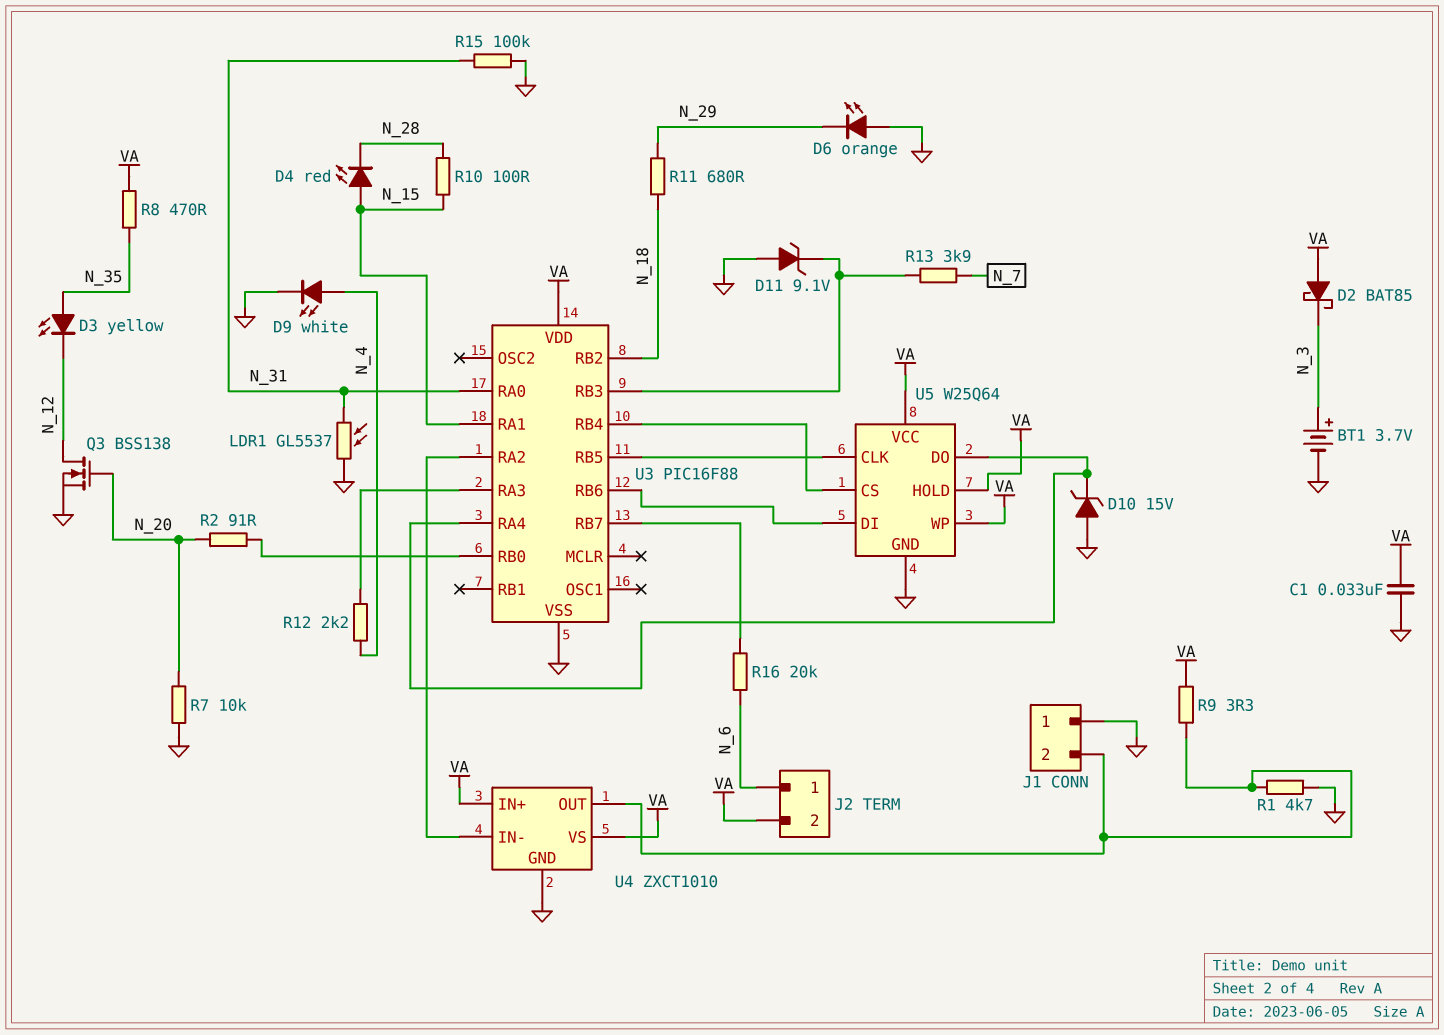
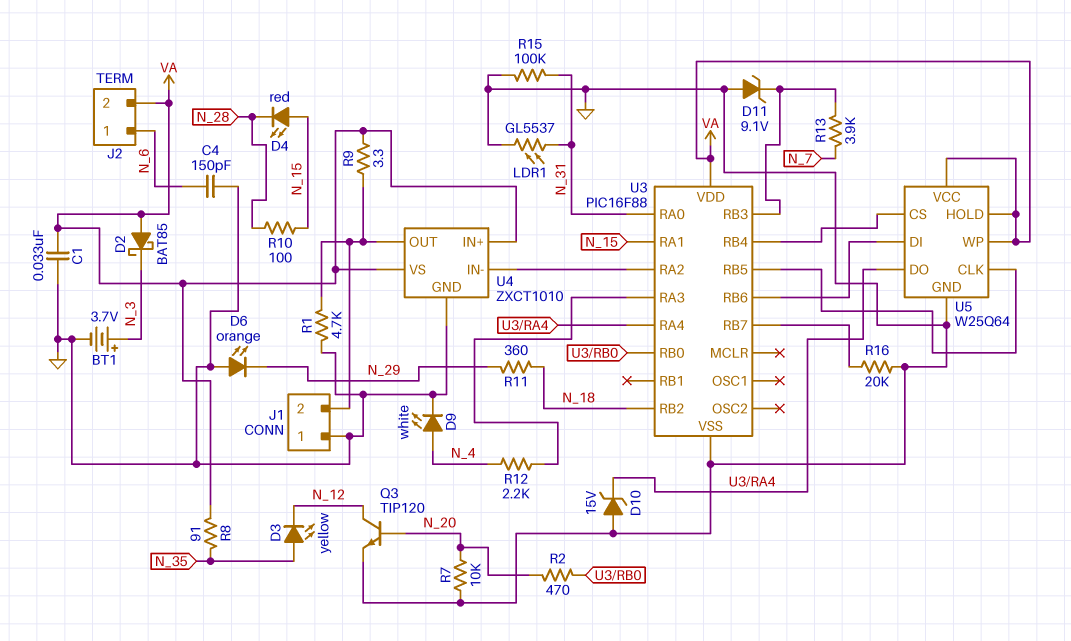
C4: none -> 150pF (GND, N_6)
Q3: NMOS BSS138 (G N_20, D N_12, S GND) -> NPN TIP120 (B N_20, C N_12, E GND)
R2: 91 (N_20, U3/RB0) -> 470 (N_20, U3/RB0)
R8: 470 (N_35, VA) -> 91 (N_35, VA)
R11: 680 (N_18, N_29) -> 360 (N_18, N_29)
R16: 20k (N_6, U3/RB7) -> 20k (GND, U3/RB7)

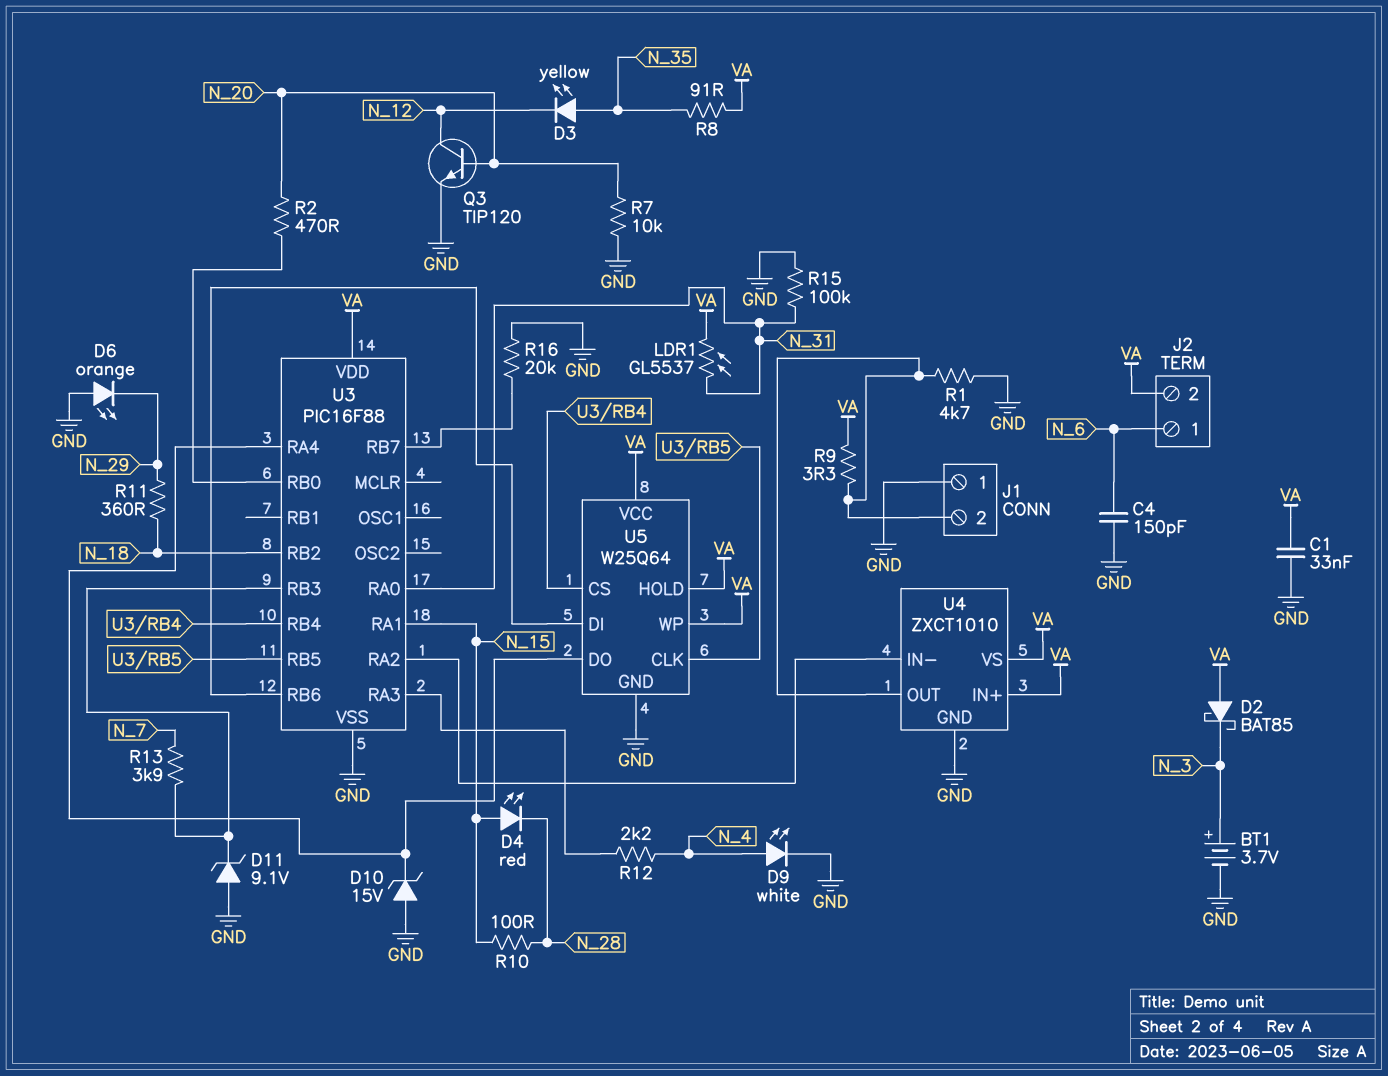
LDR1: GL5537 (GND, N_31) -> GL5537 (N_31, VA)

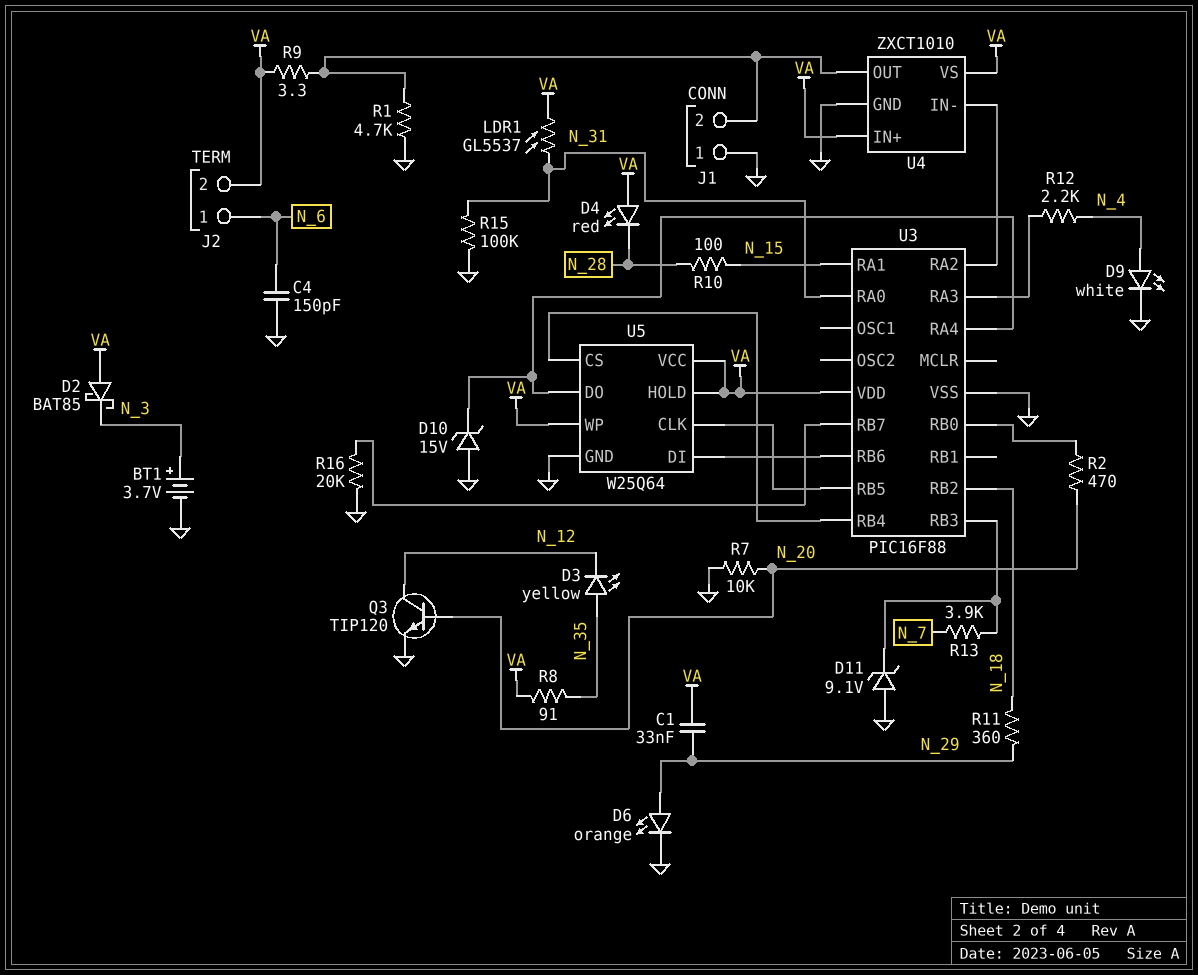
C1: 33nF (GND, VA) -> 33nF (N_29, VA)
D4: LED red (A N_15, K N_28) -> LED red (A VA, K N_28)
D6: LED orange (A GND, K N_29) -> LED orange (A N_29, K GND)

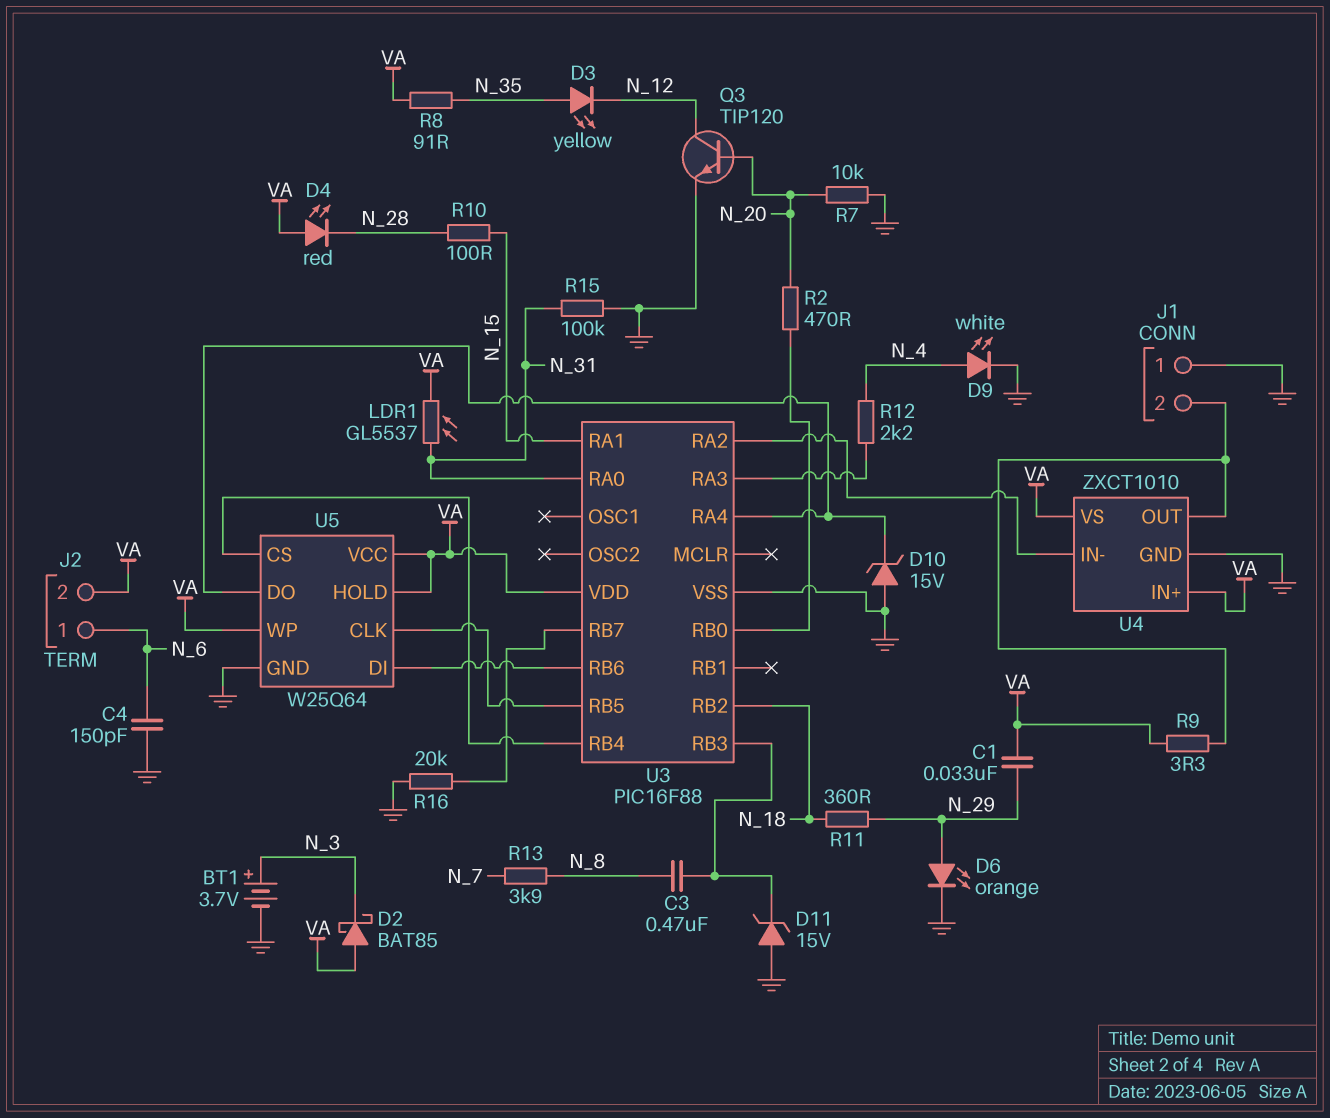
C3: none -> 470nF (N_8, U3/RB3)
D11: zener 9.1V (A GND, K U3/RB3) -> zener 15V (A GND, K U3/RB3)
R1: 4.7k (GND, J1/2) -> none
R13: 3.9k (N_7, U3/RB3) -> 3.9k (N_7, N_8)

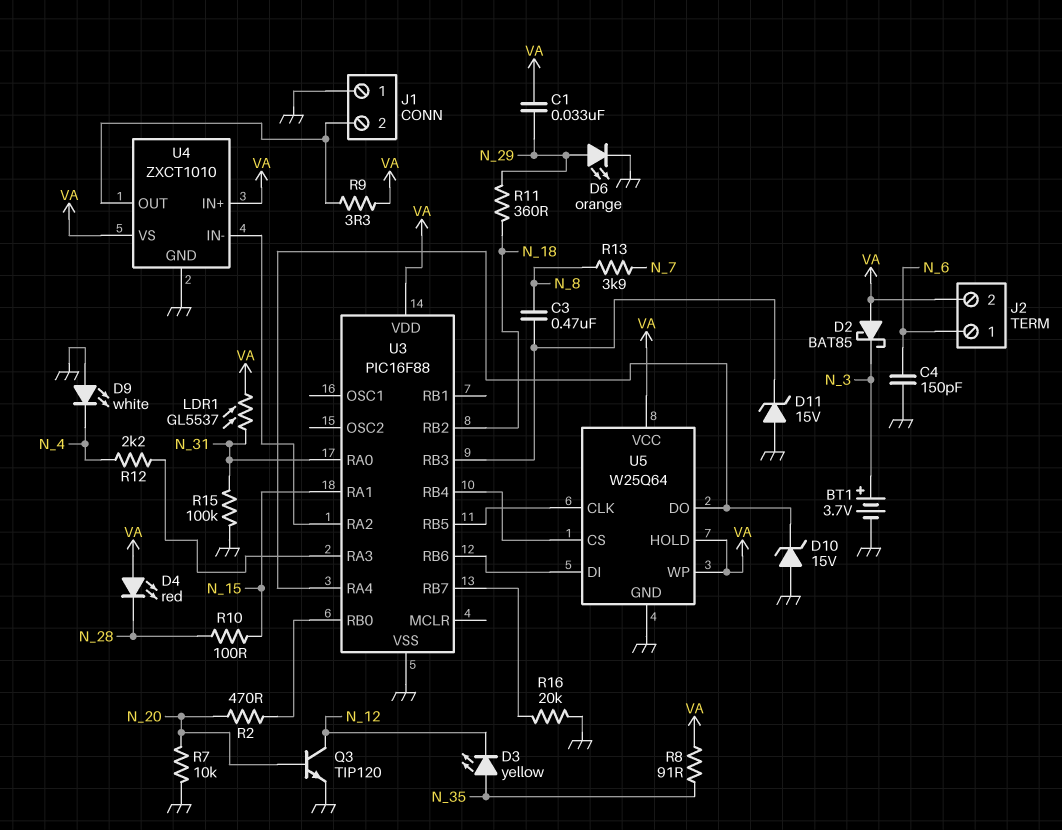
D9: LED white (A N_4, K GND) -> LED white (A GND, K N_4)

